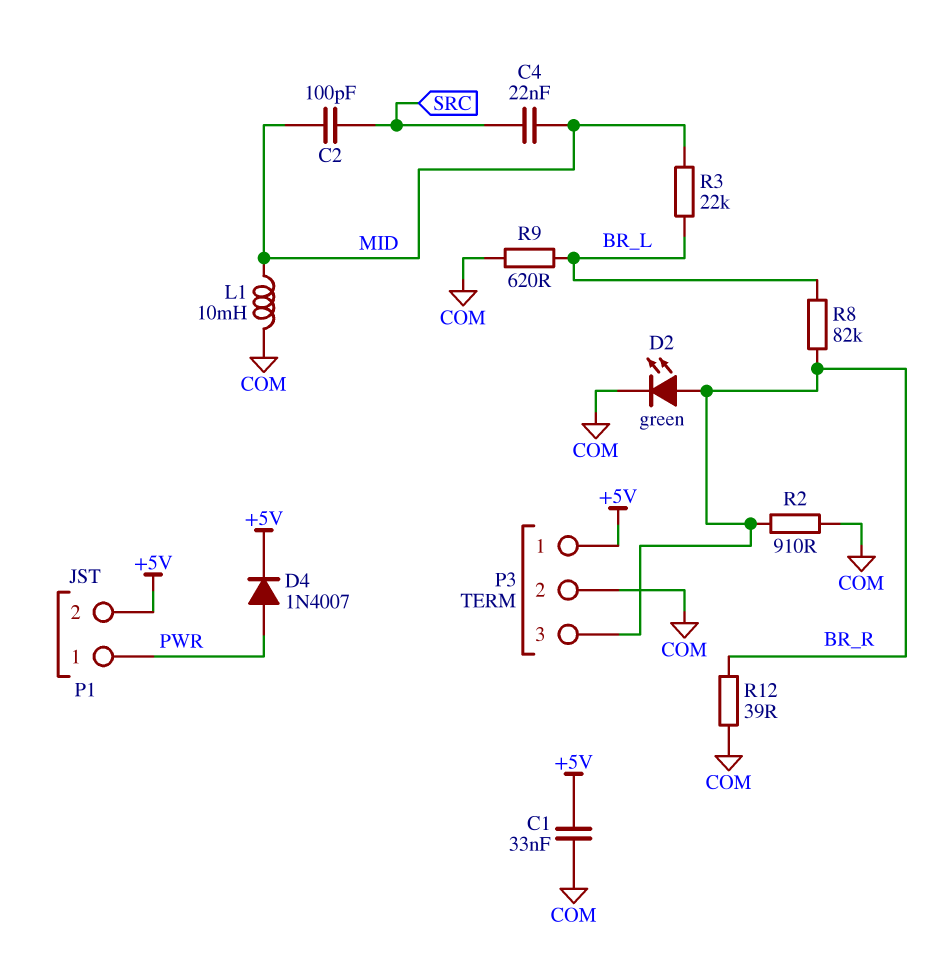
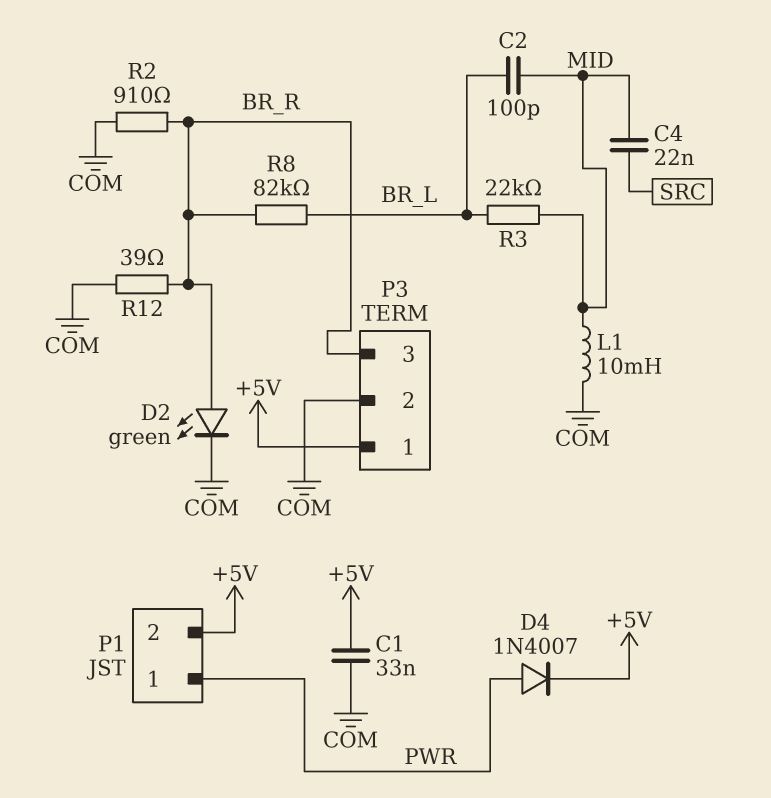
C2: 100pF (MID, SRC) -> 100pF (BR_L, MID)
R9: 620 (BR_L, COM) -> none

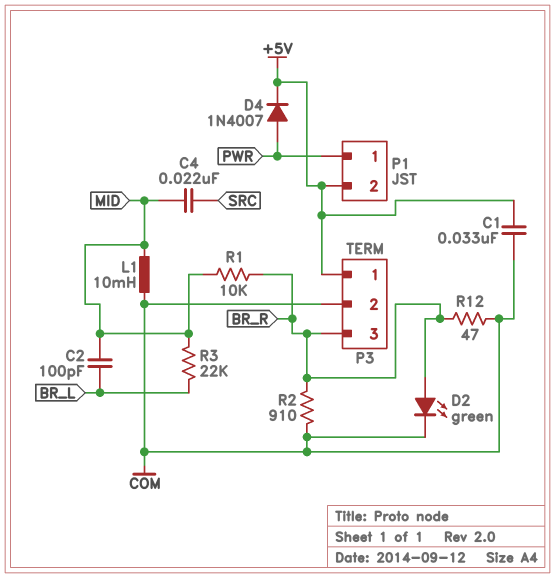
R1: none -> 10k (BR_R, MID)
R8: 82k (BR_L, BR_R) -> none
R12: 39 (BR_R, COM) -> 47 (BR_R, COM)

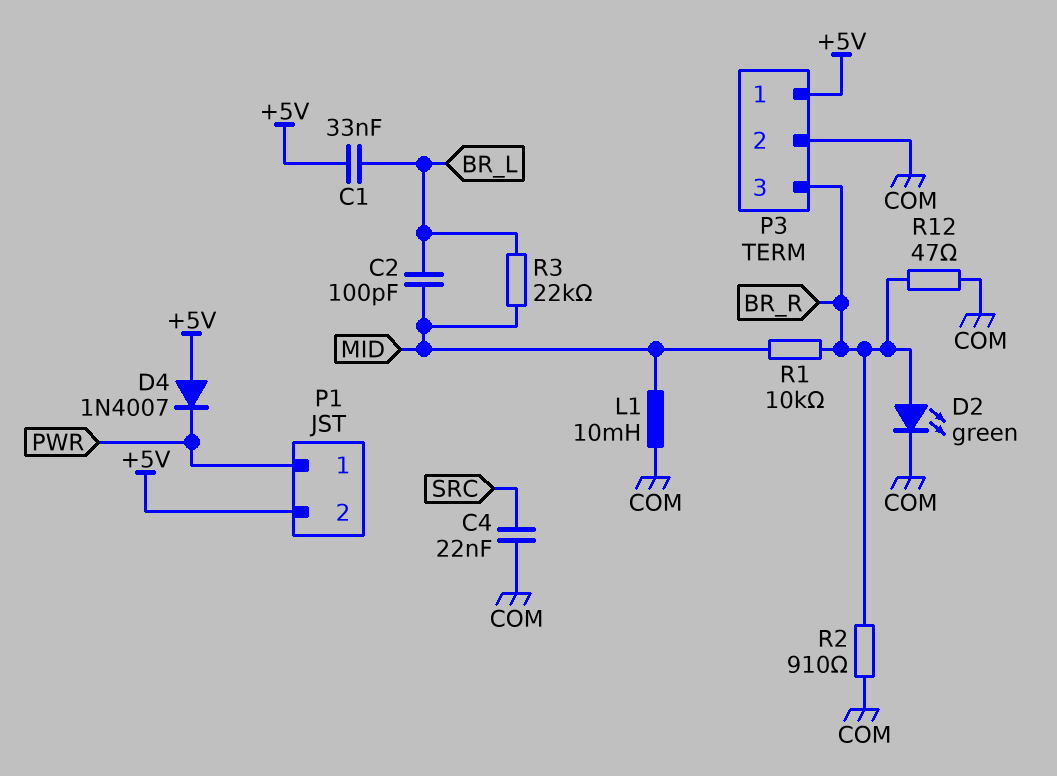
C1: 33nF (+5V, COM) -> 33nF (+5V, BR_L)
C4: 22nF (MID, SRC) -> 22nF (COM, SRC)
D4: diode 1N4007 (A PWR, K +5V) -> diode 1N4007 (A +5V, K PWR)

